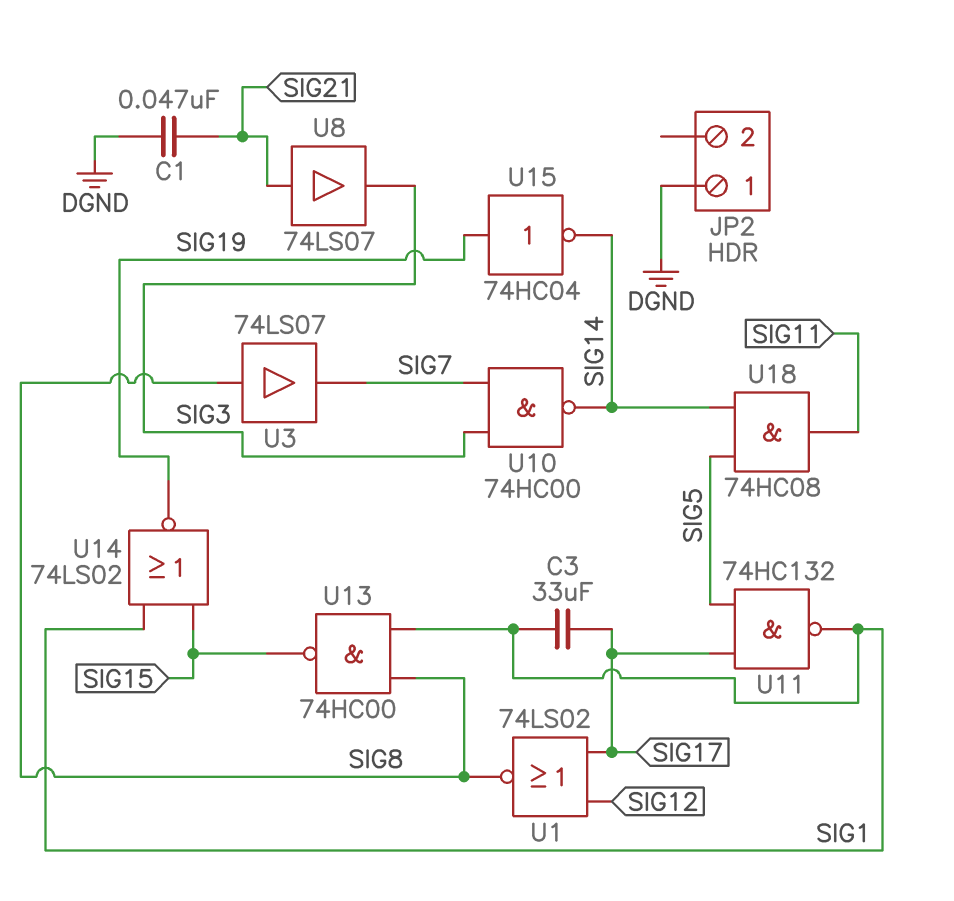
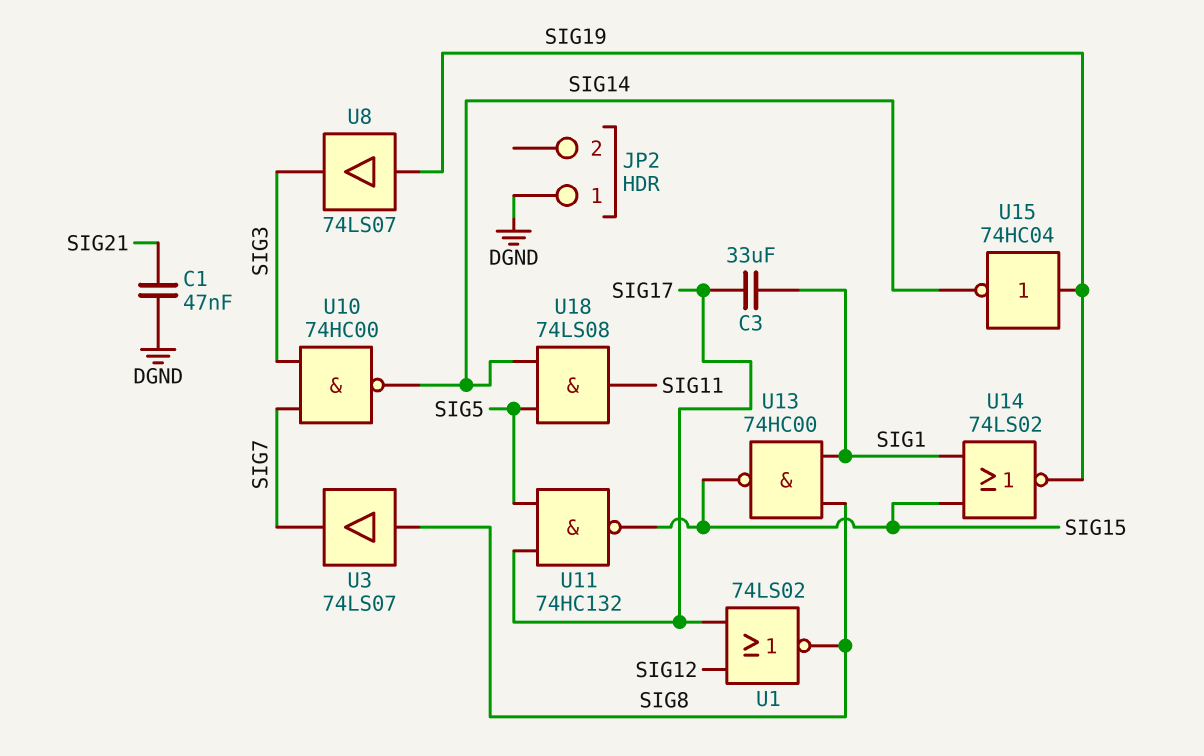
U8: buffer 74LS07 (in SIG21, out SIG3) -> buffer 74LS07 (in SIG19, out SIG3)
U11: NAND 74HC132 (in SIG5, in SIG17, out SIG1) -> NAND 74HC132 (in SIG5, in SIG17, out SIG15)
U18: AND 74HC08 (in SIG5, in SIG14, out SIG11) -> AND 74LS08 (in SIG5, in SIG14, out SIG11)

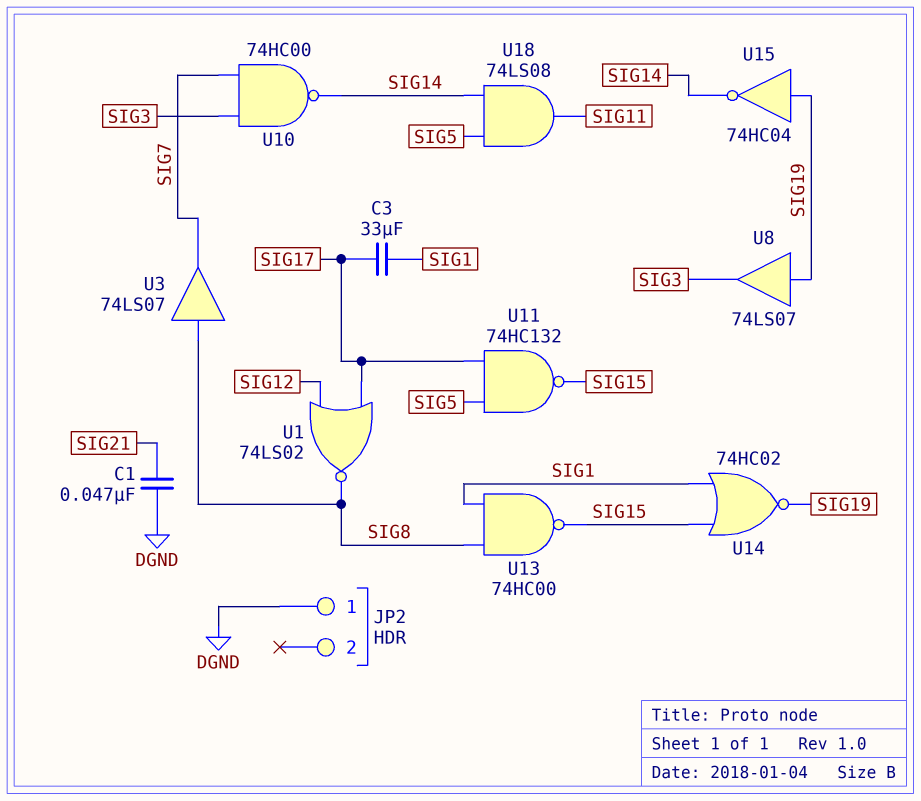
U14: NOR 74LS02 (in SIG1, in SIG15, out SIG19) -> NOR 74HC02 (in SIG1, in SIG15, out SIG19)

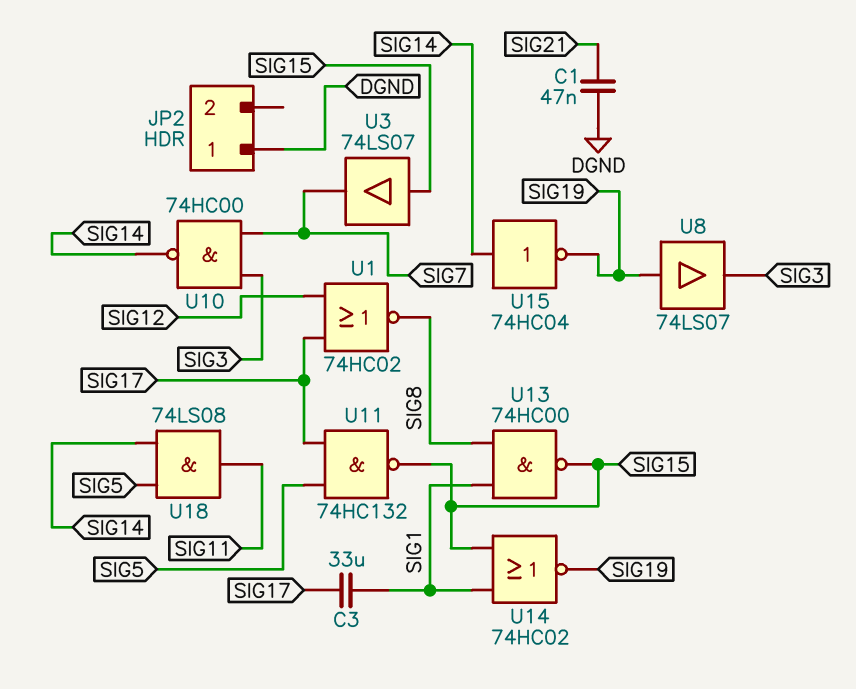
U1: NOR 74LS02 (in SIG12, in SIG17, out SIG8) -> NOR 74HC02 (in SIG12, in SIG17, out SIG8)
U3: buffer 74LS07 (in SIG8, out SIG7) -> buffer 74LS07 (in SIG15, out SIG7)
U15: NOT 74HC04 (in SIG19, out SIG14) -> NOT 74HC04 (in SIG14, out SIG19)

